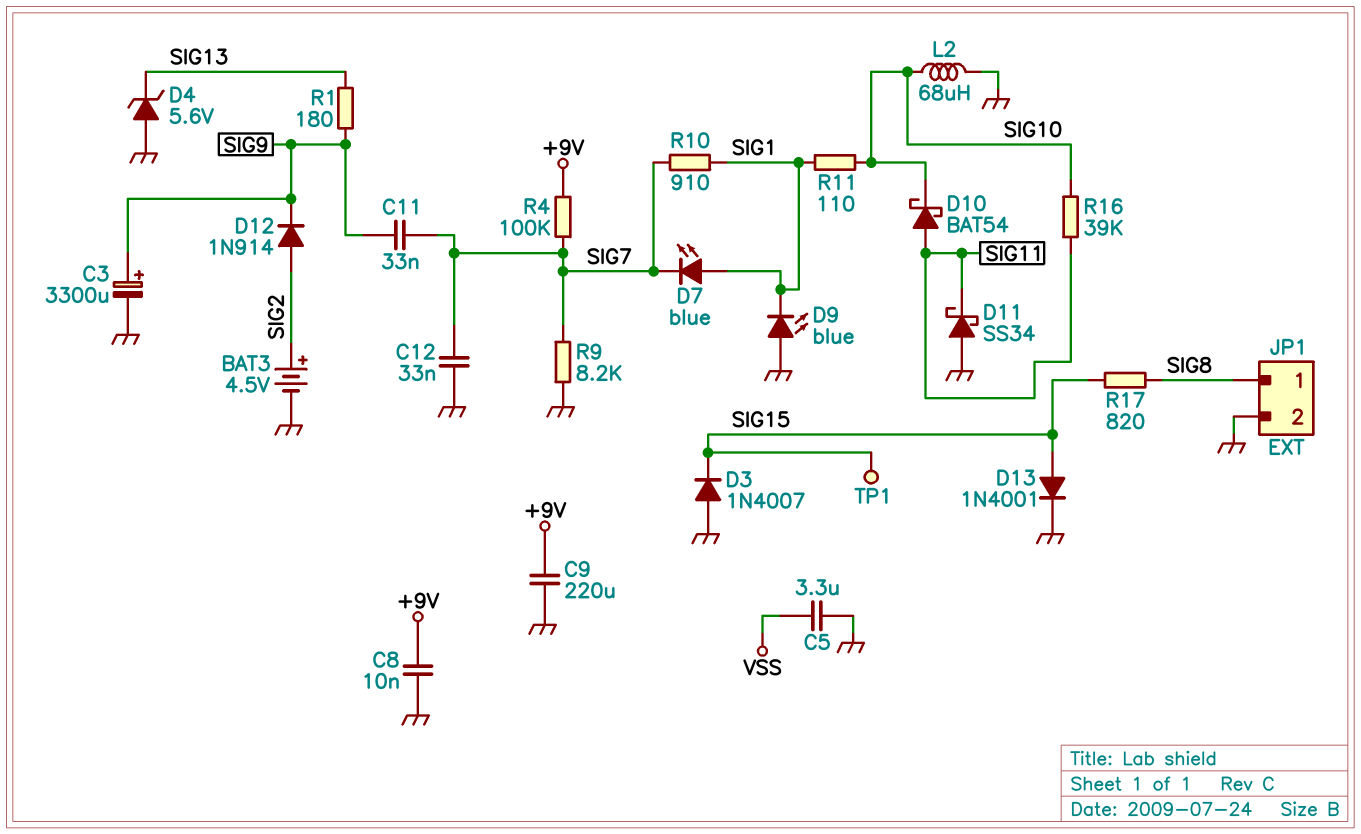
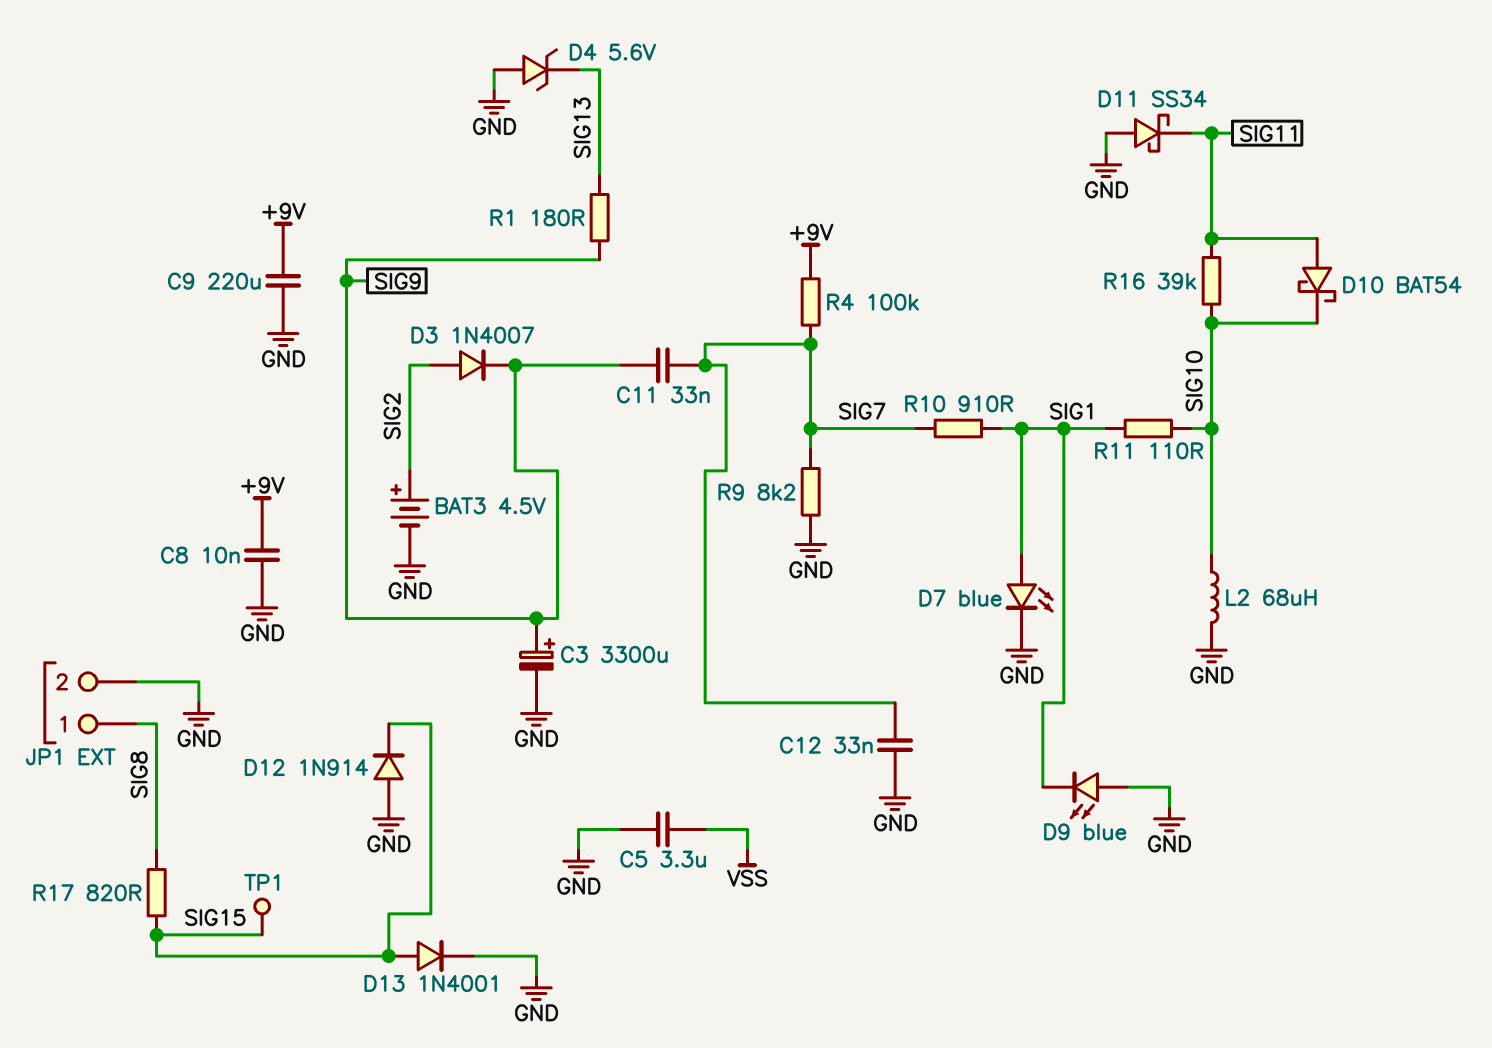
D3: diode 1N4007 (A GND, K SIG15) -> diode 1N4007 (A SIG2, K SIG9)
D7: LED blue (A SIG1, K SIG7) -> LED blue (A SIG1, K GND)
D12: diode 1N914 (A SIG2, K SIG9) -> diode 1N914 (A GND, K SIG15)

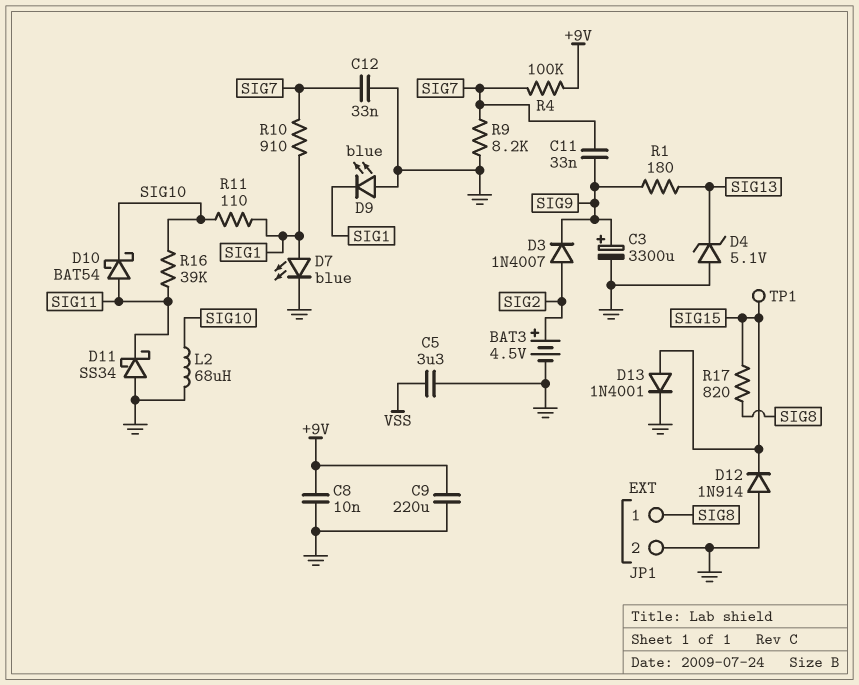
D4: zener 5.6V (A GND, K SIG13) -> zener 5.1V (A GND, K SIG13)

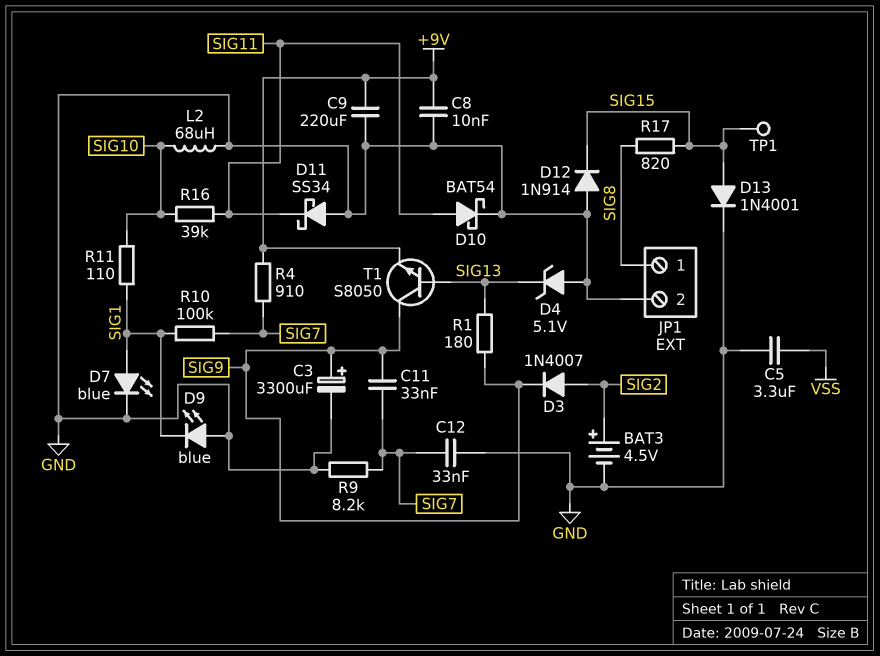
D10: schottky BAT54 (A SIG11, K SIG10) -> schottky BAT54 (A SIG11, K GND)
R4: 100k (+9V, SIG7) -> 910 (+9V, SIG7)
R10: 910 (SIG1, SIG7) -> 100k (SIG1, SIG7)
T1: none -> NPN S8050 (B SIG13, C SIG9, E +9V)

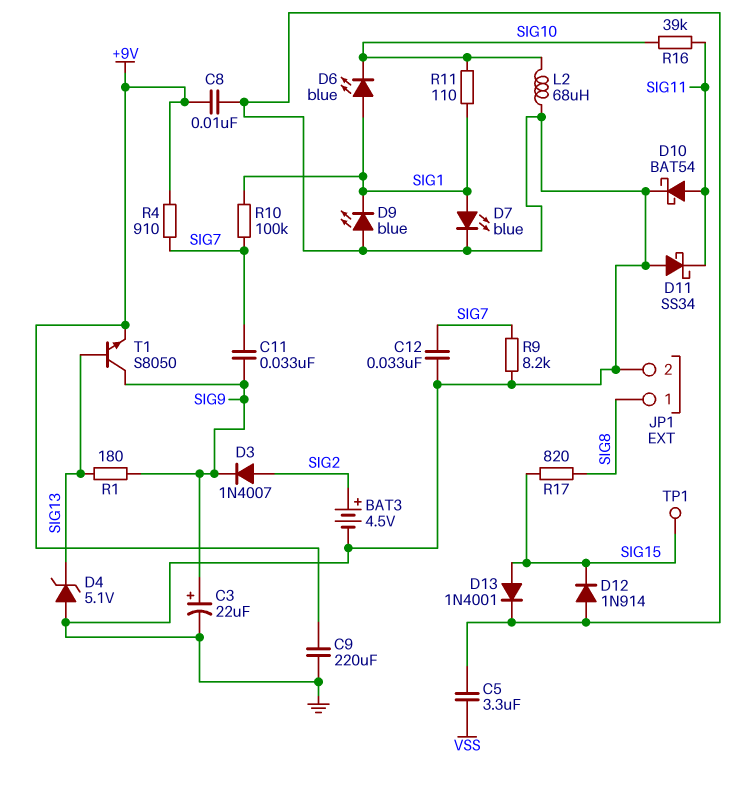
C3: 3300uF (plus SIG9, minus GND) -> 22uF (plus SIG9, minus GND)
D6: none -> LED blue (A SIG1, K SIG10)

